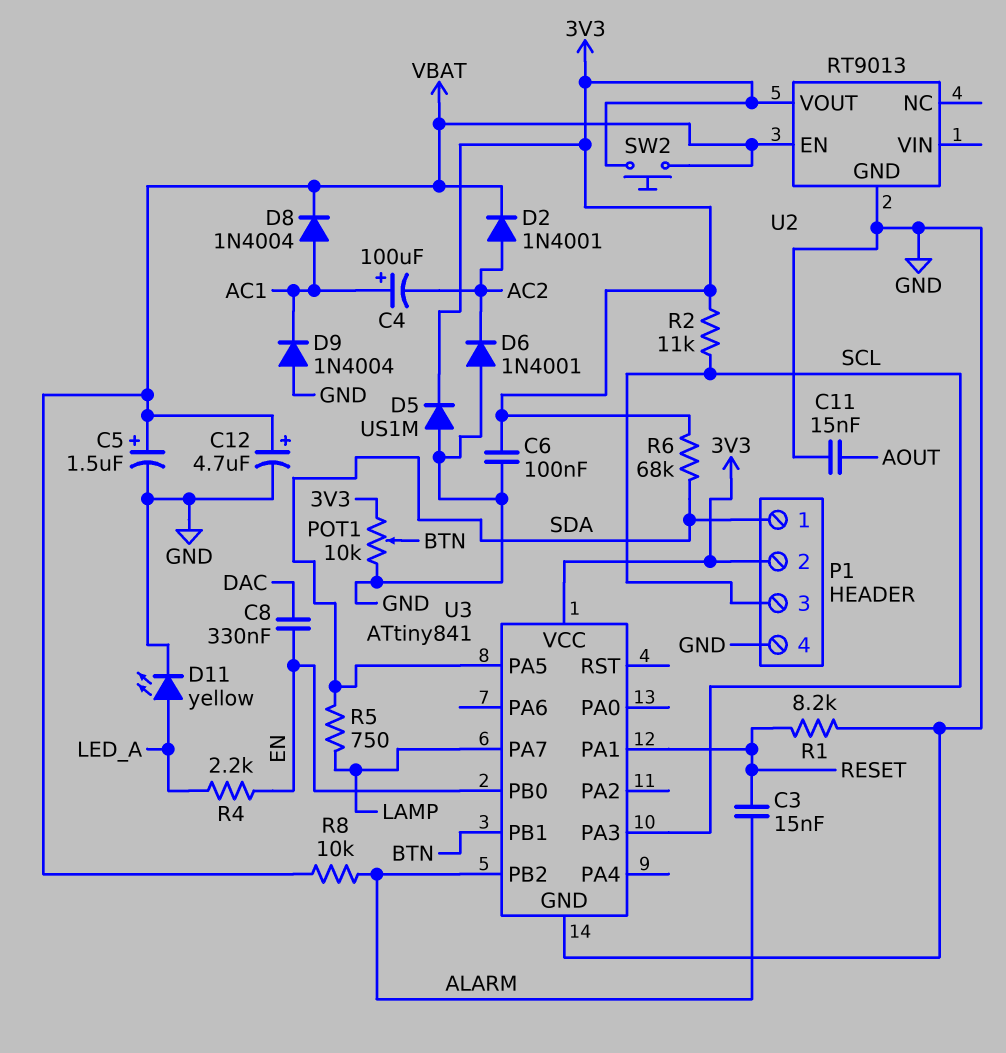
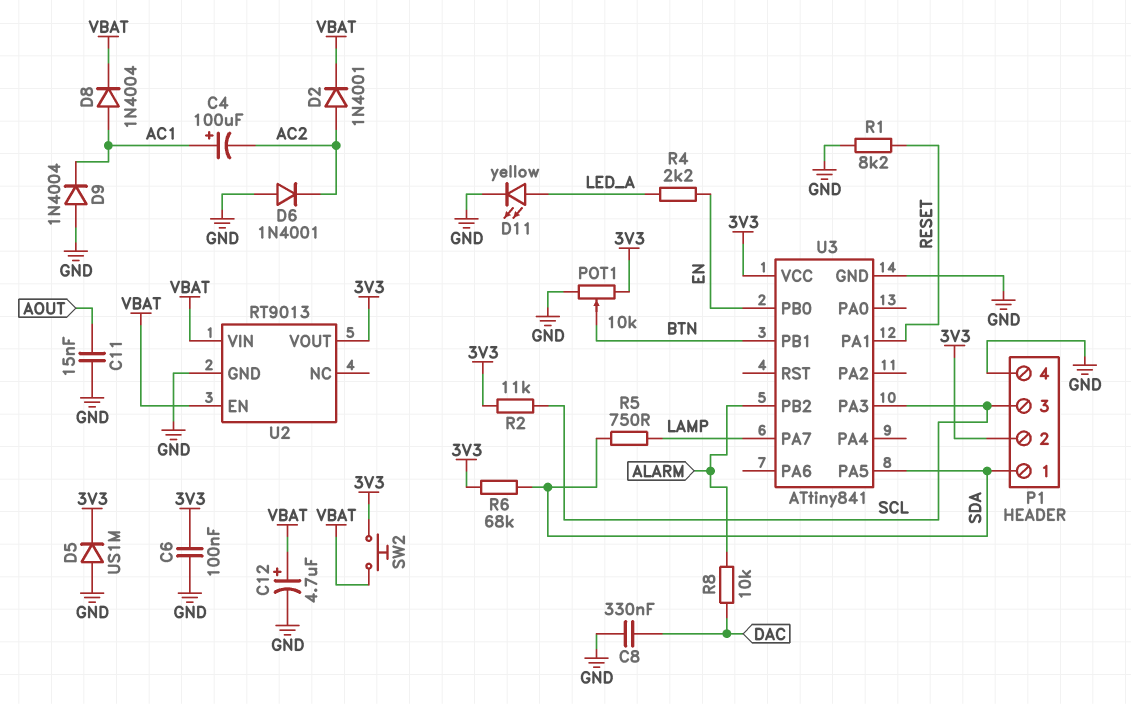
C3: 15nF (ALARM, RESET) -> none
C5: 1.5uF (plus VBAT, minus GND) -> none
C8: 330nF (DAC, EN) -> 330nF (DAC, GND)
R8: 10k (ALARM, VBAT) -> 10k (ALARM, DAC)
U2 pin VIN: none -> VBAT

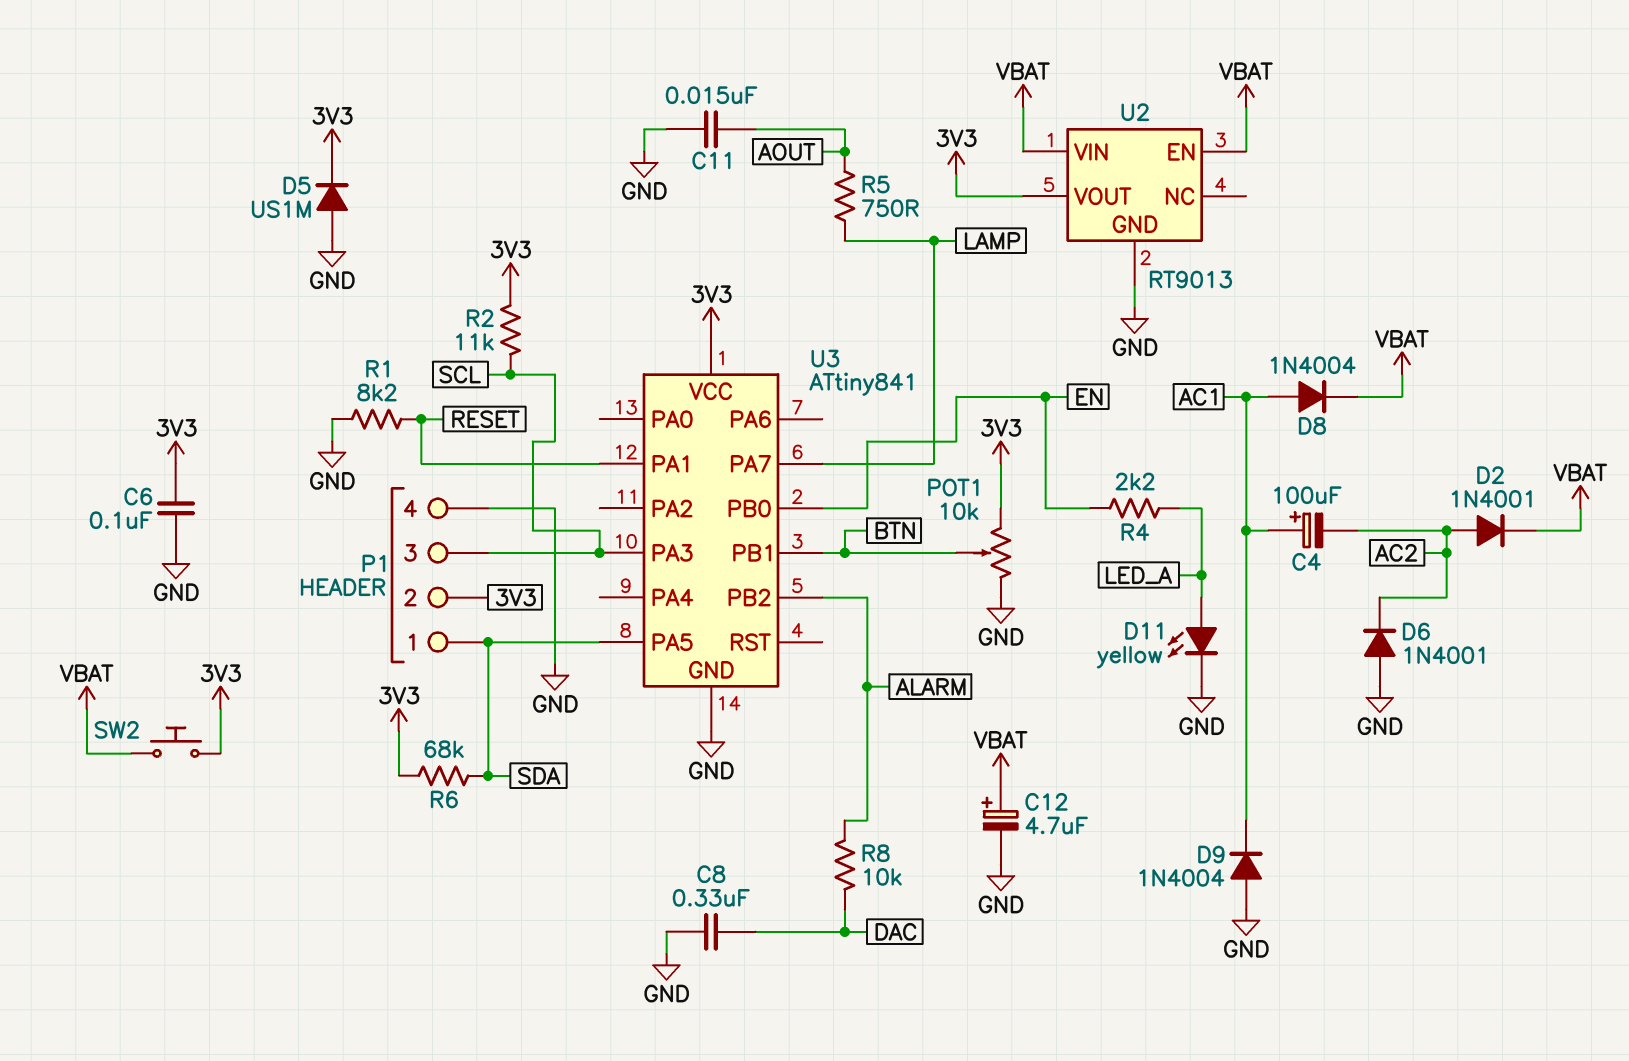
R5: 750 (LAMP, SDA) -> 750 (AOUT, LAMP)

